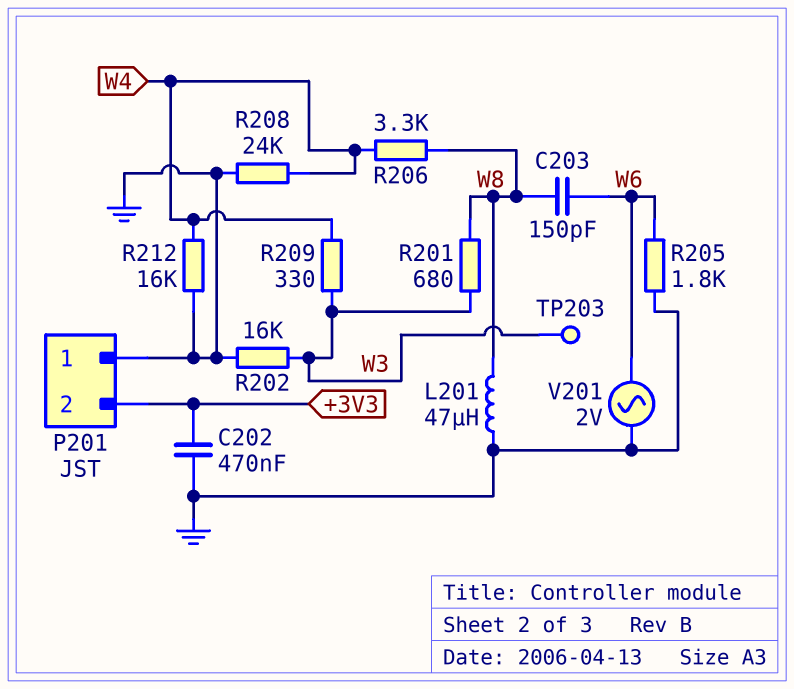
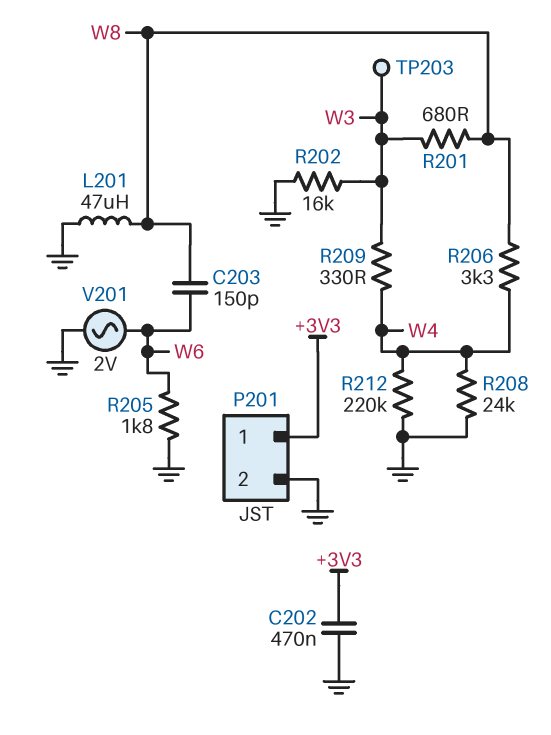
P201 pin 1: GND -> +3V3
P201 pin 2: +3V3 -> GND
R212: 16k (GND, W4) -> 220k (GND, W4)

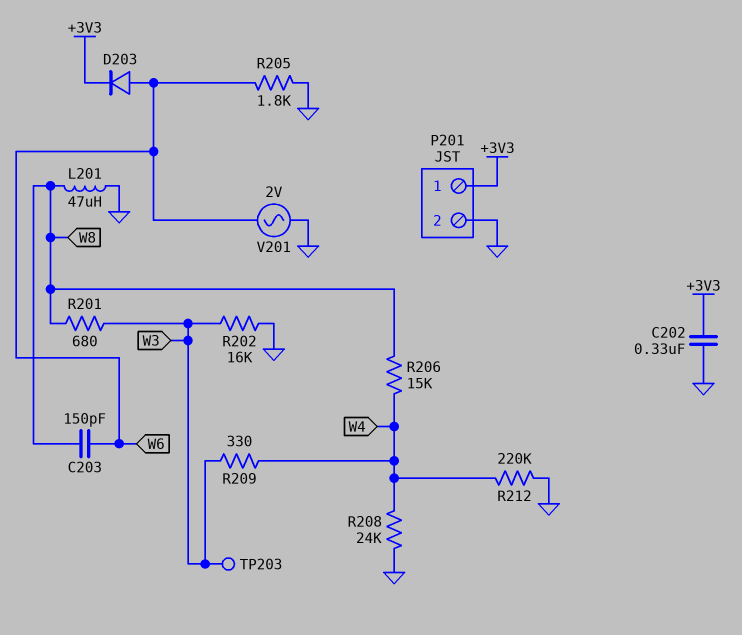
C202: 470nF (+3V3, GND) -> 330nF (+3V3, GND)
D203: none -> diode (A W6, K +3V3)
R206: 3.3k (W4, W8) -> 15k (W4, W8)

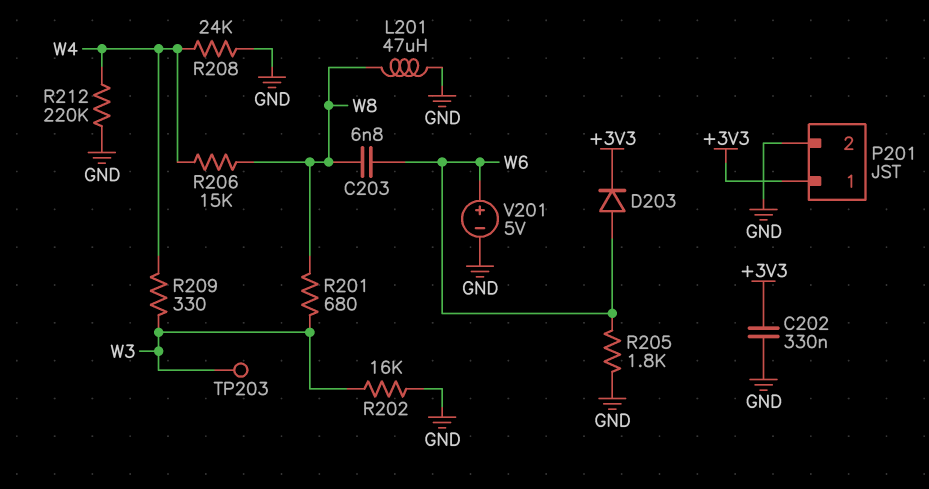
C203: 150pF (W6, W8) -> 6.8nF (W6, W8)
V201: AC 2V (GND, W6) -> 5V (plus W6, minus GND)

